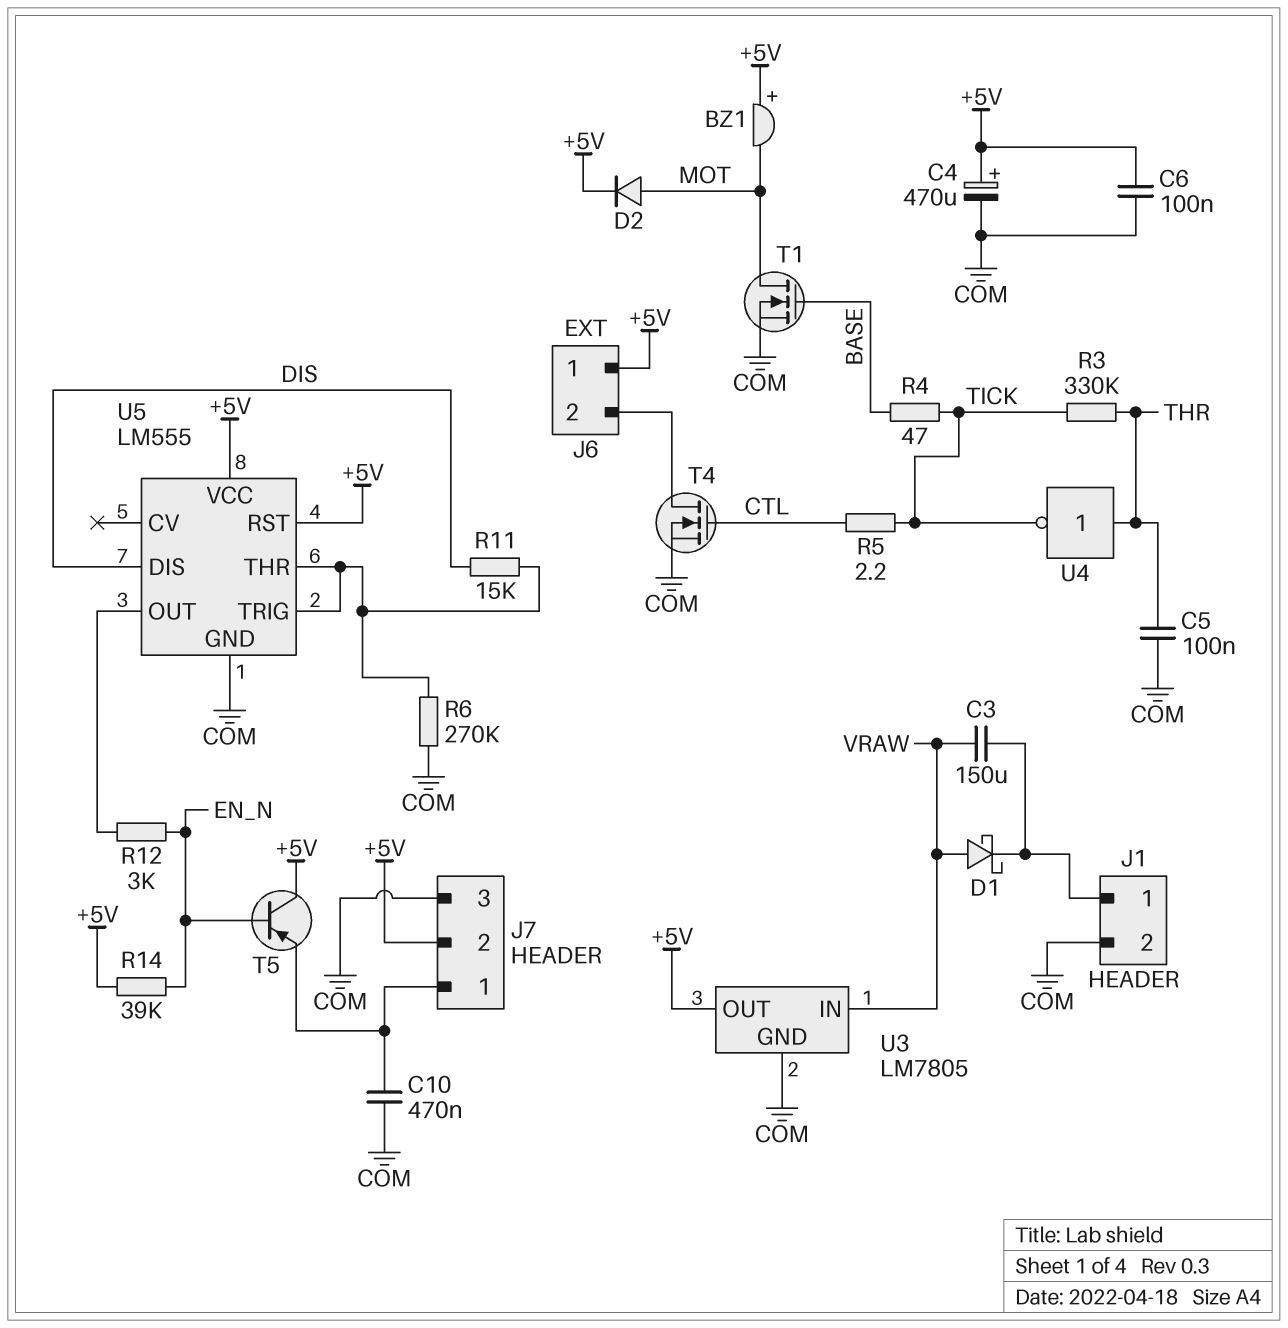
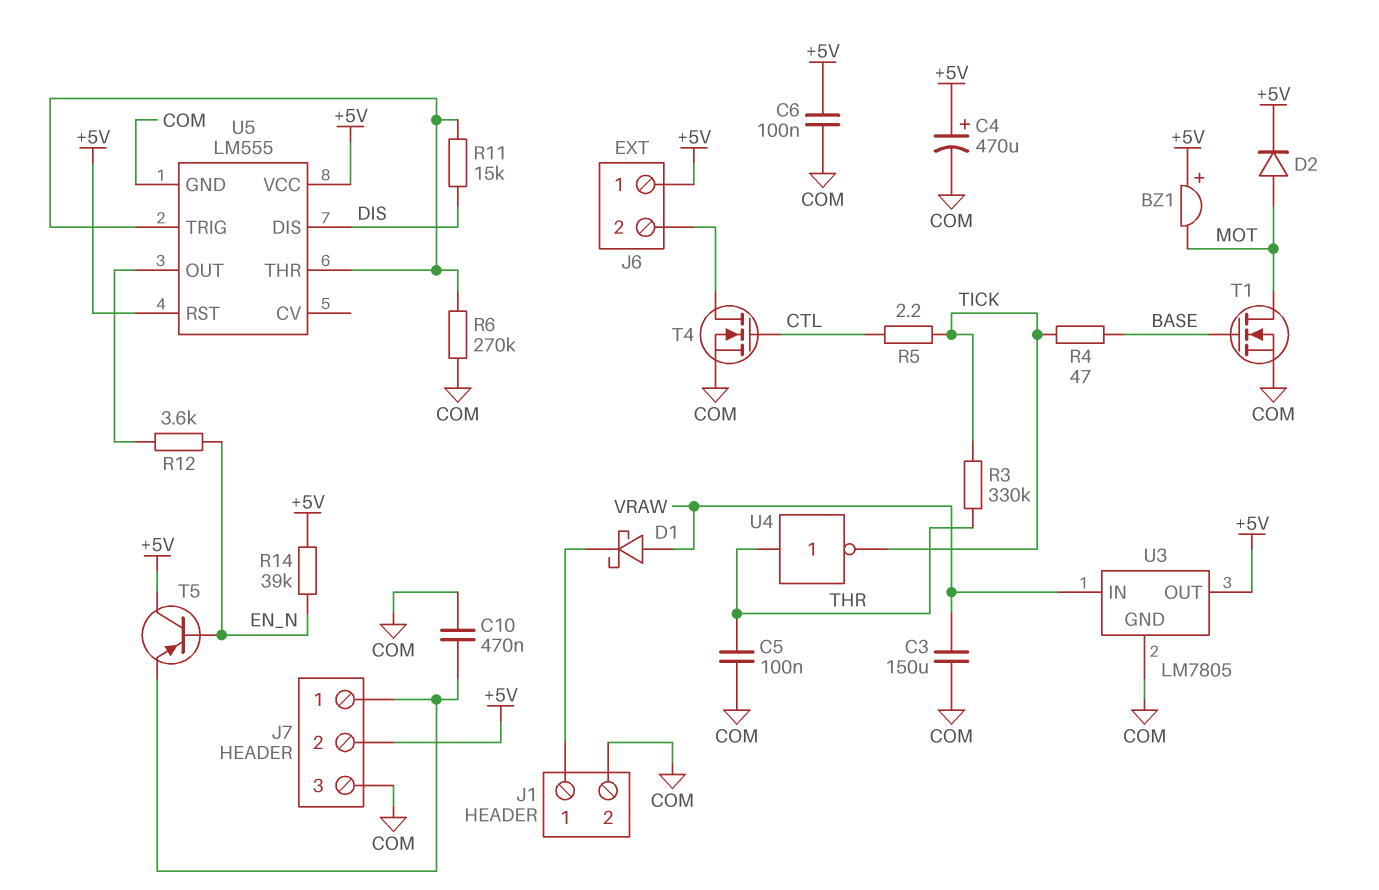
C3: 150uF (J1/1, VRAW) -> 150uF (COM, VRAW)
R12: 3k (EN_N, U5/OUT) -> 3.6k (EN_N, U5/OUT)

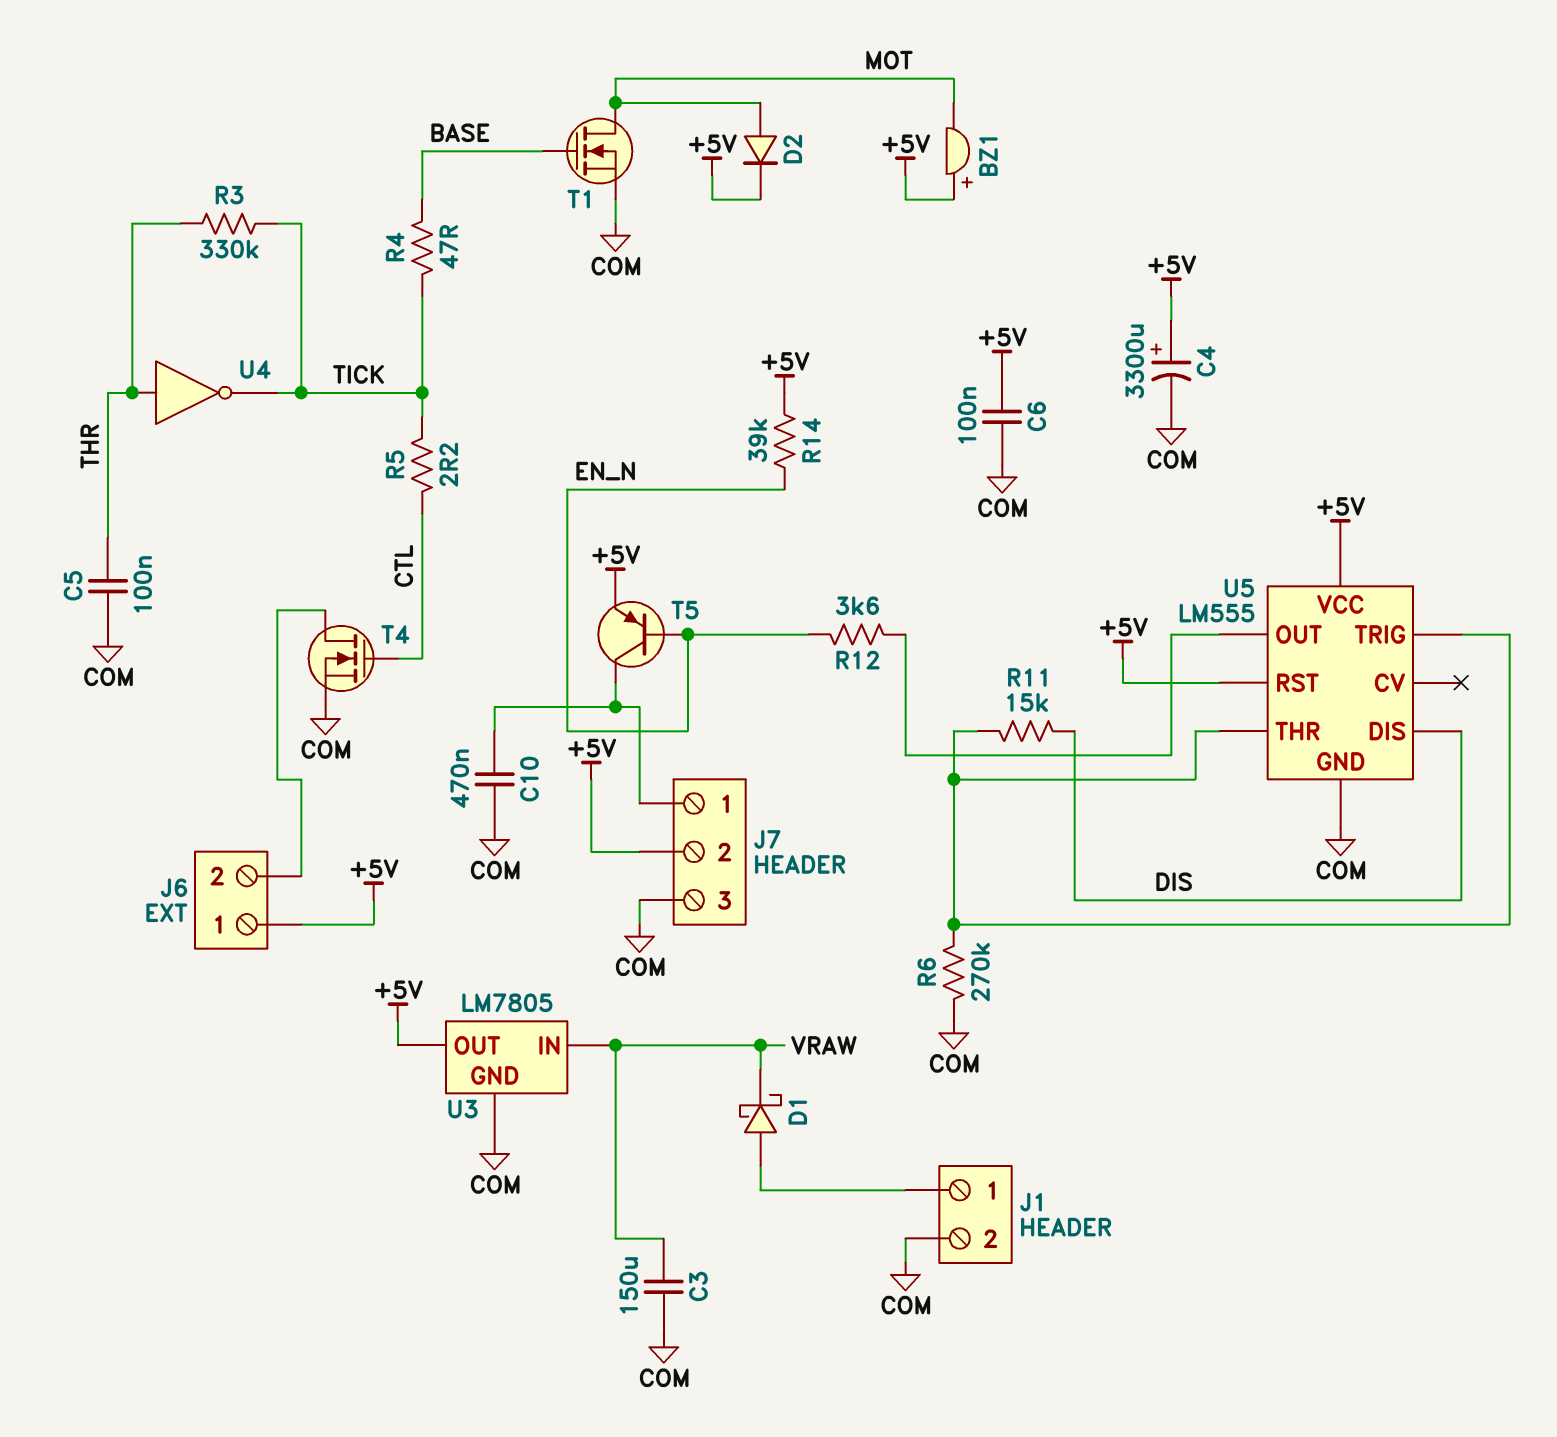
C4: 470uF (plus +5V, minus COM) -> 3300uF (plus +5V, minus COM)
D1: schottky (A VRAW, K J1/1) -> schottky (A J1/1, K VRAW)
T5: PNP (B EN_N, C +5V, E J7/1) -> PNP (B EN_N, C J7/1, E +5V)

